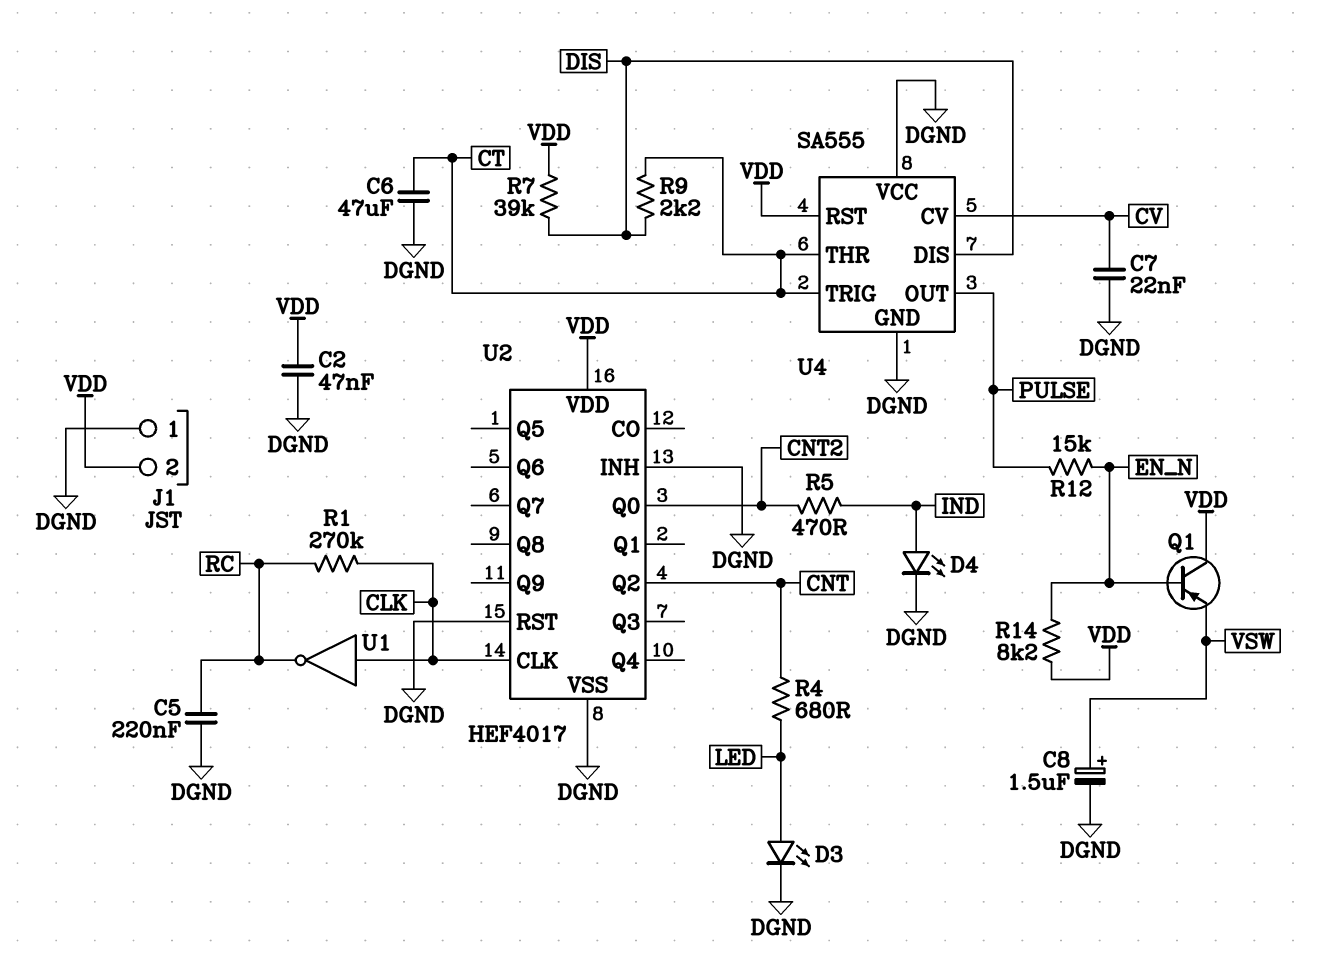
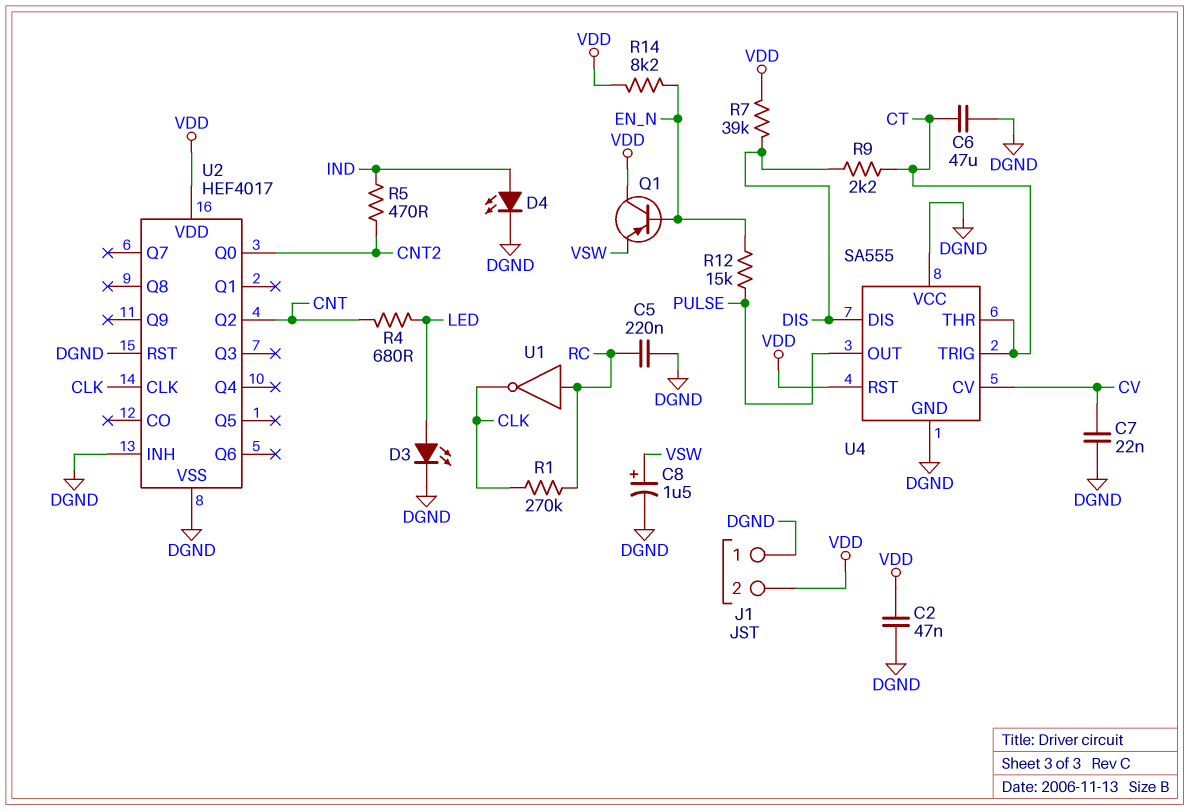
U1: NOT (in CLK, out RC) -> NOT (in RC, out CLK)

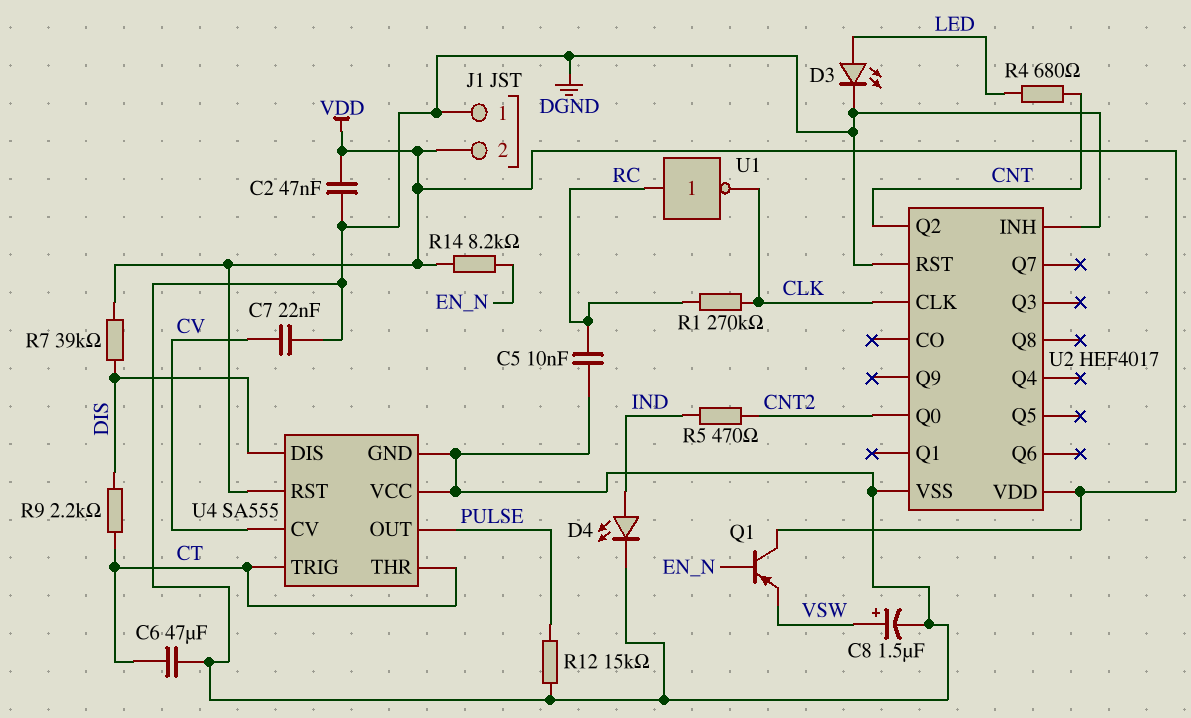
C5: 220nF (DGND, RC) -> 10nF (DGND, RC)
R12: 15k (EN_N, PULSE) -> 15k (DGND, PULSE)

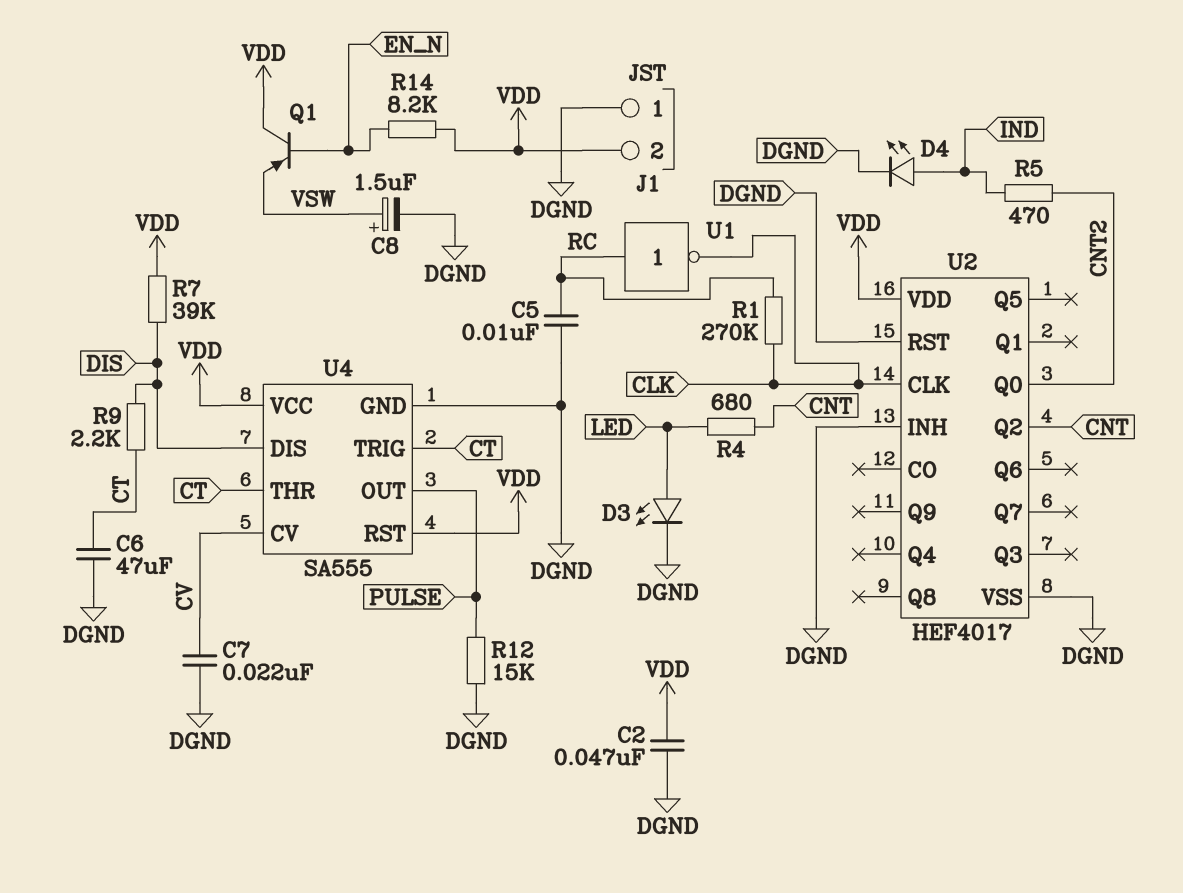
U4 pin VCC: DGND -> VDD

